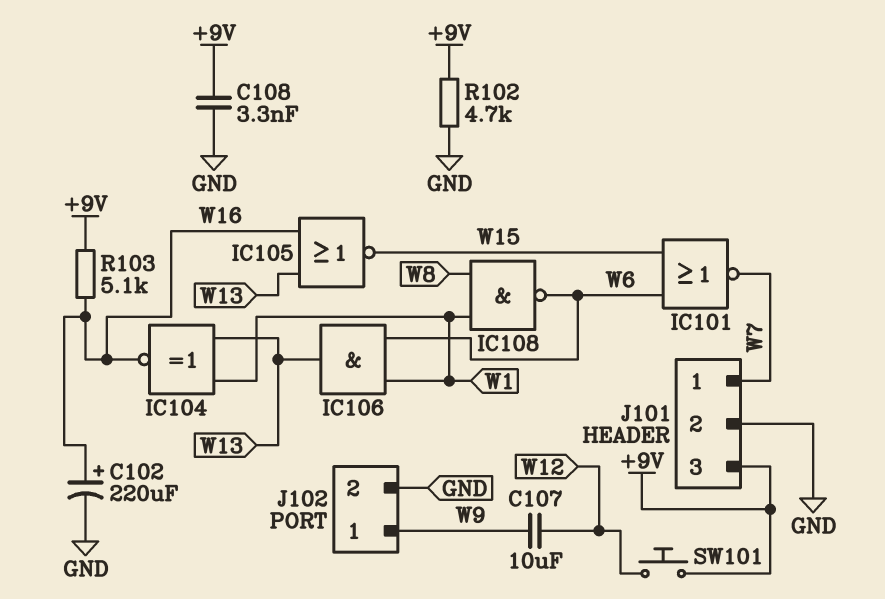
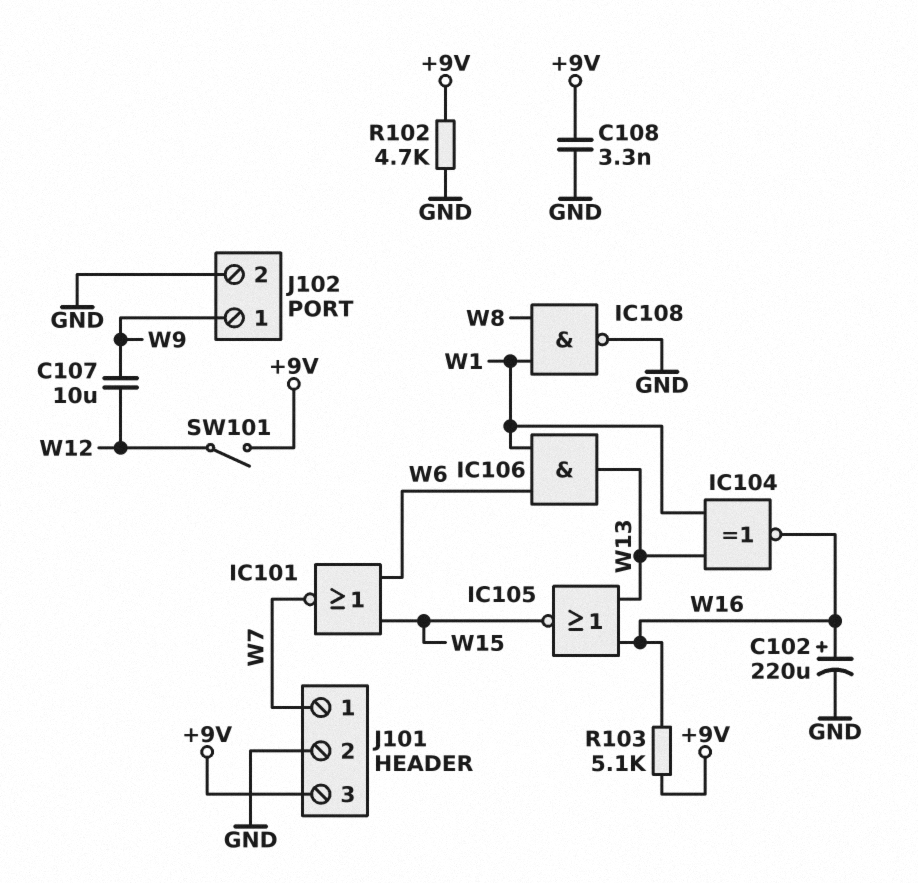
IC108: NAND (in W1, in W8, out W6) -> NAND (in W1, in W8, out GND)
SW101: button (+9V, W12) -> switch (+9V, W12)

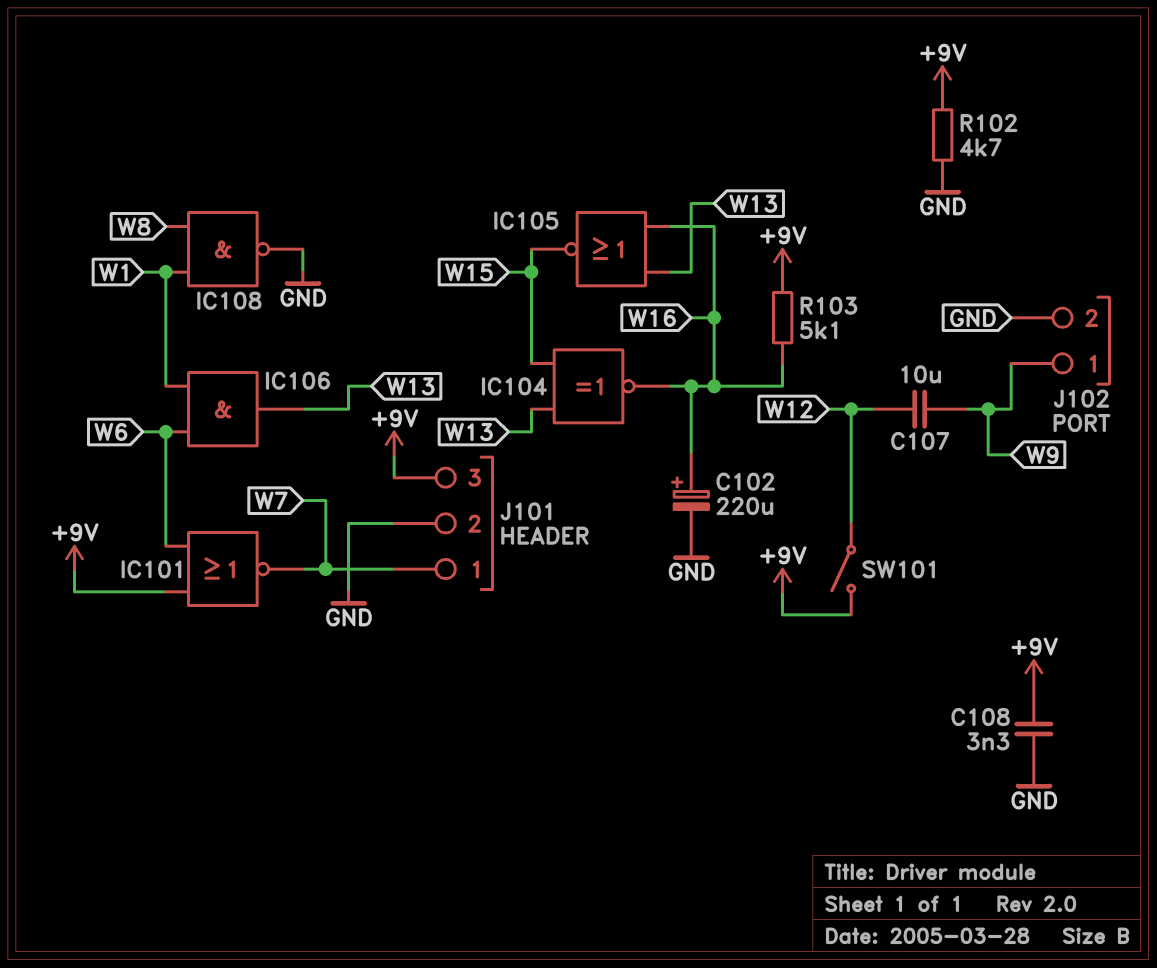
IC101: NOR (in W6, in W15, out W7) -> NOR (in +9V, in W6, out W7)
IC104: XNOR (in W1, in W13, out W16) -> XNOR (in W13, in W15, out W16)

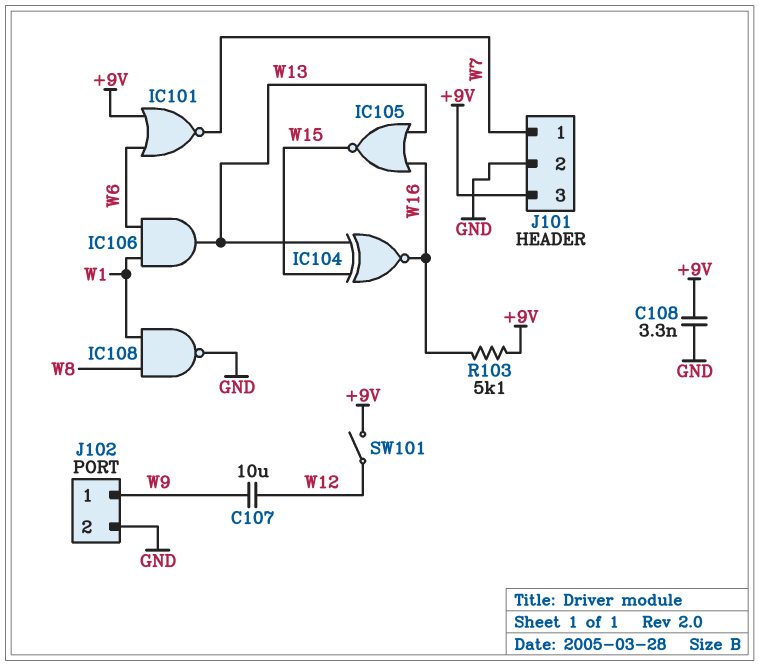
C102: 220uF (plus W16, minus GND) -> none
R102: 4.7k (+9V, GND) -> none

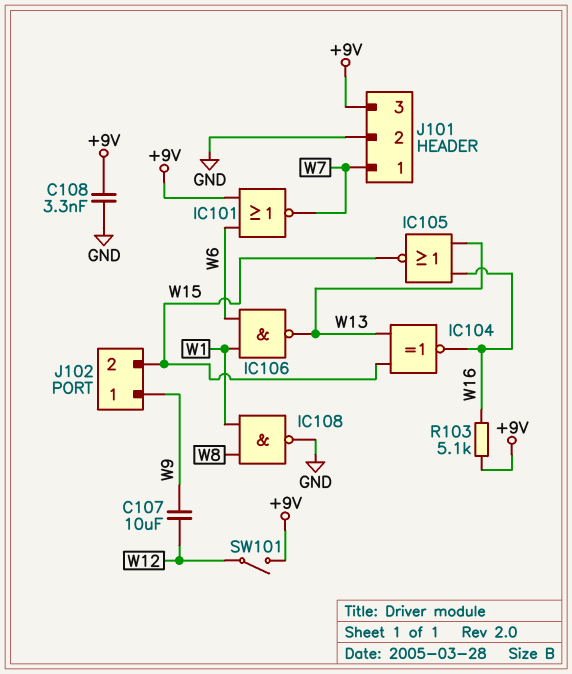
IC106: AND (in W1, in W6, out W13) -> NAND (in W1, in W6, out W13)
J102 pin 2: GND -> W15

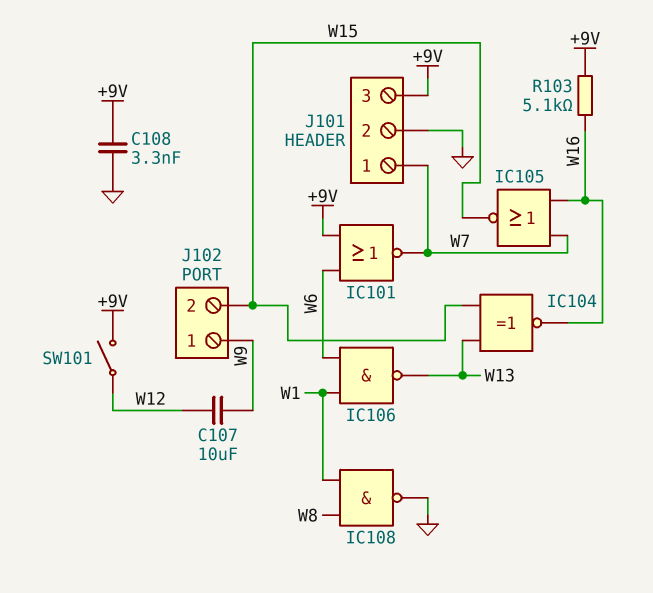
IC105: NOR (in W13, in W16, out W15) -> NOR (in W7, in W16, out W15)

